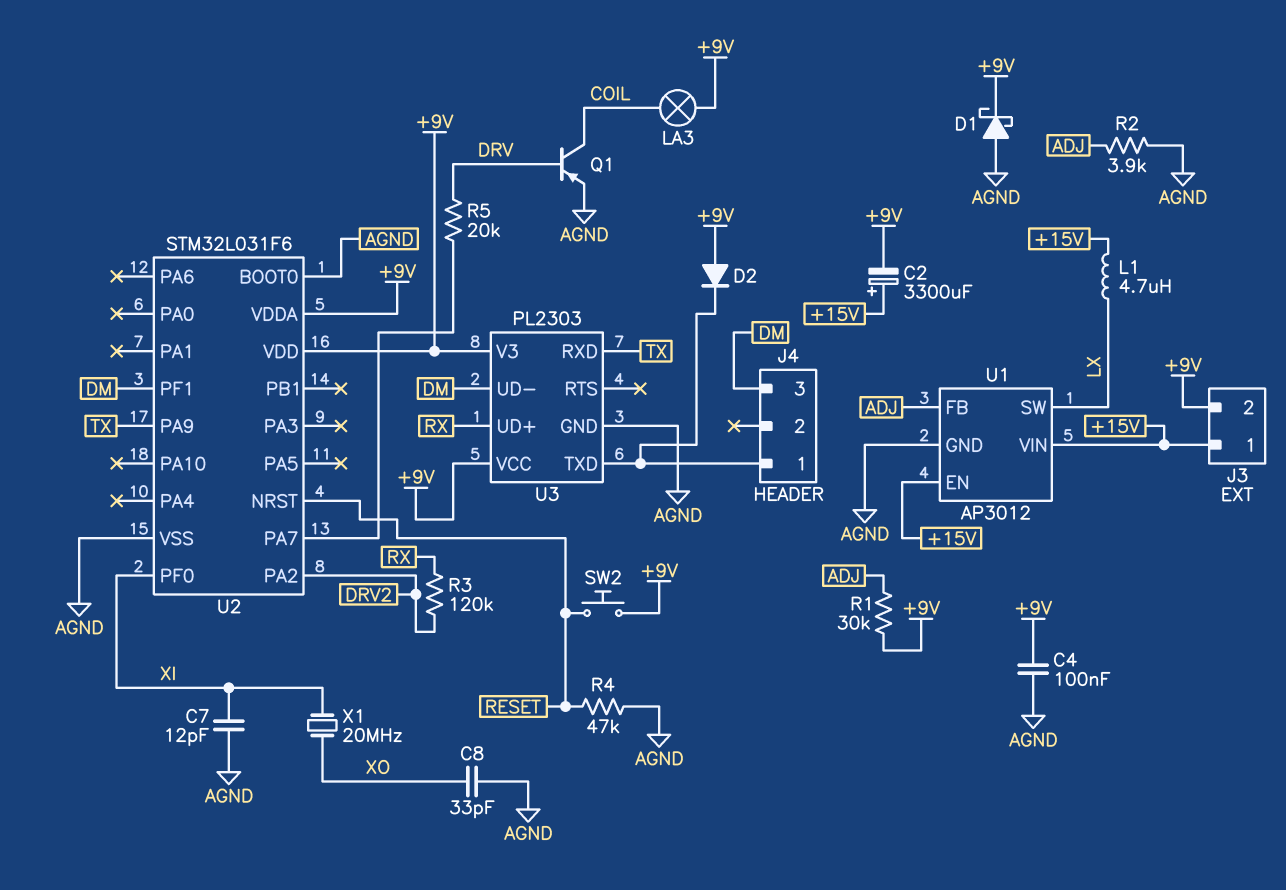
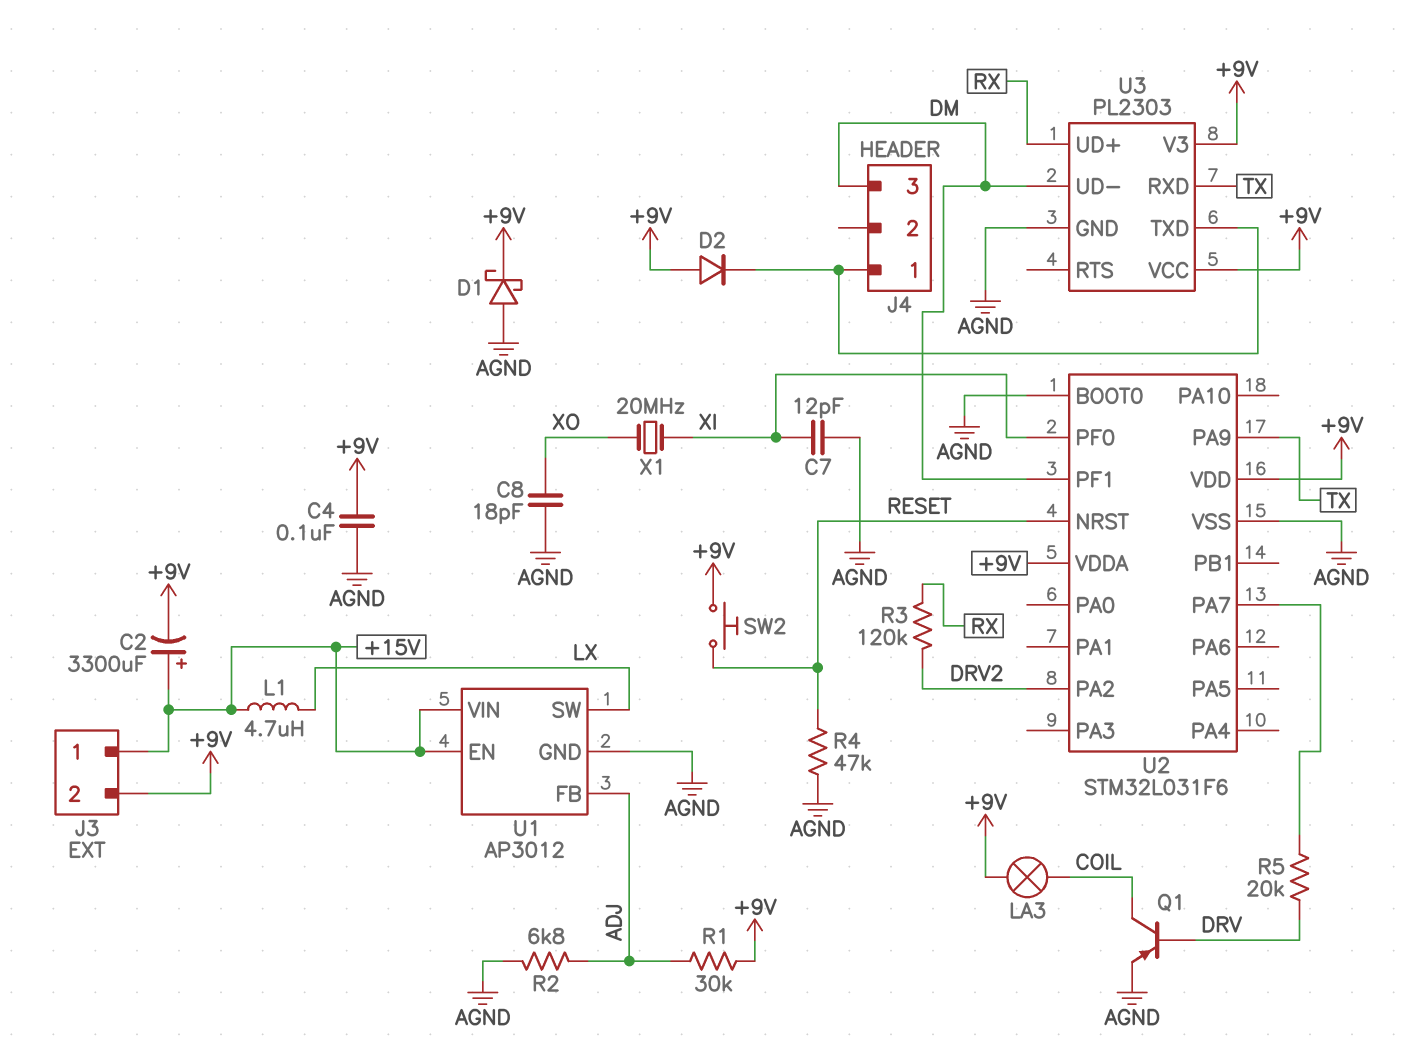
C8: 33pF (AGND, XO) -> 18pF (AGND, XO)
R2: 3.9k (ADJ, AGND) -> 6.8k (ADJ, AGND)

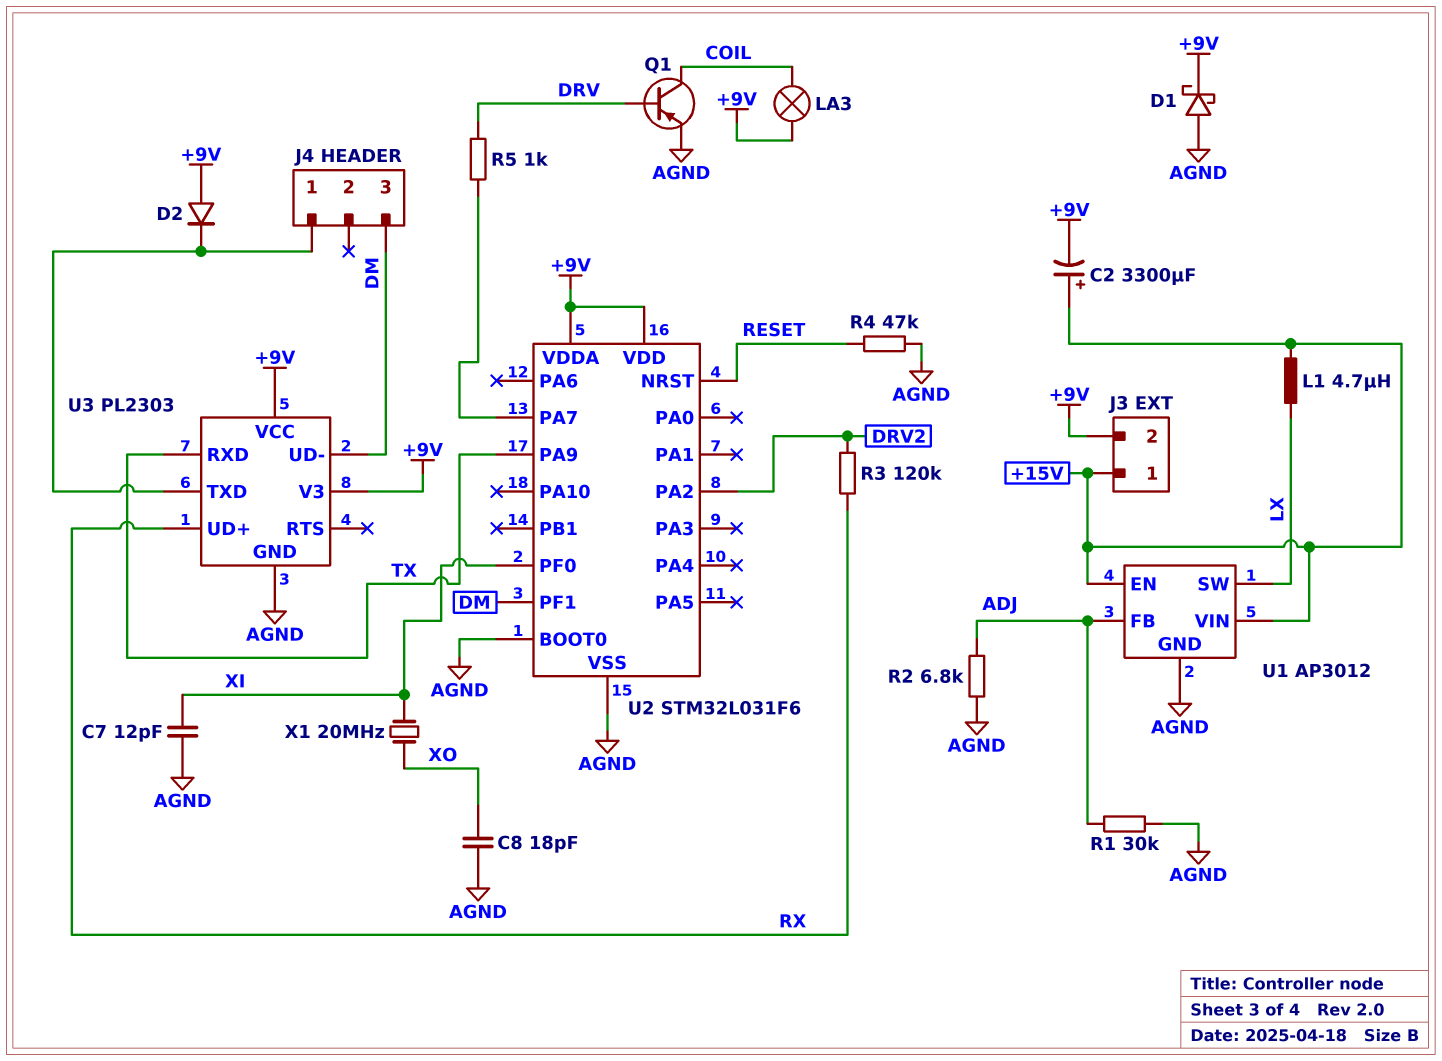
C4: 100nF (+9V, AGND) -> none
R1: 30k (+9V, ADJ) -> 30k (ADJ, AGND)
R5: 20k (DRV, U2/PA7) -> 1k (DRV, U2/PA7)
SW2: button (+9V, RESET) -> none

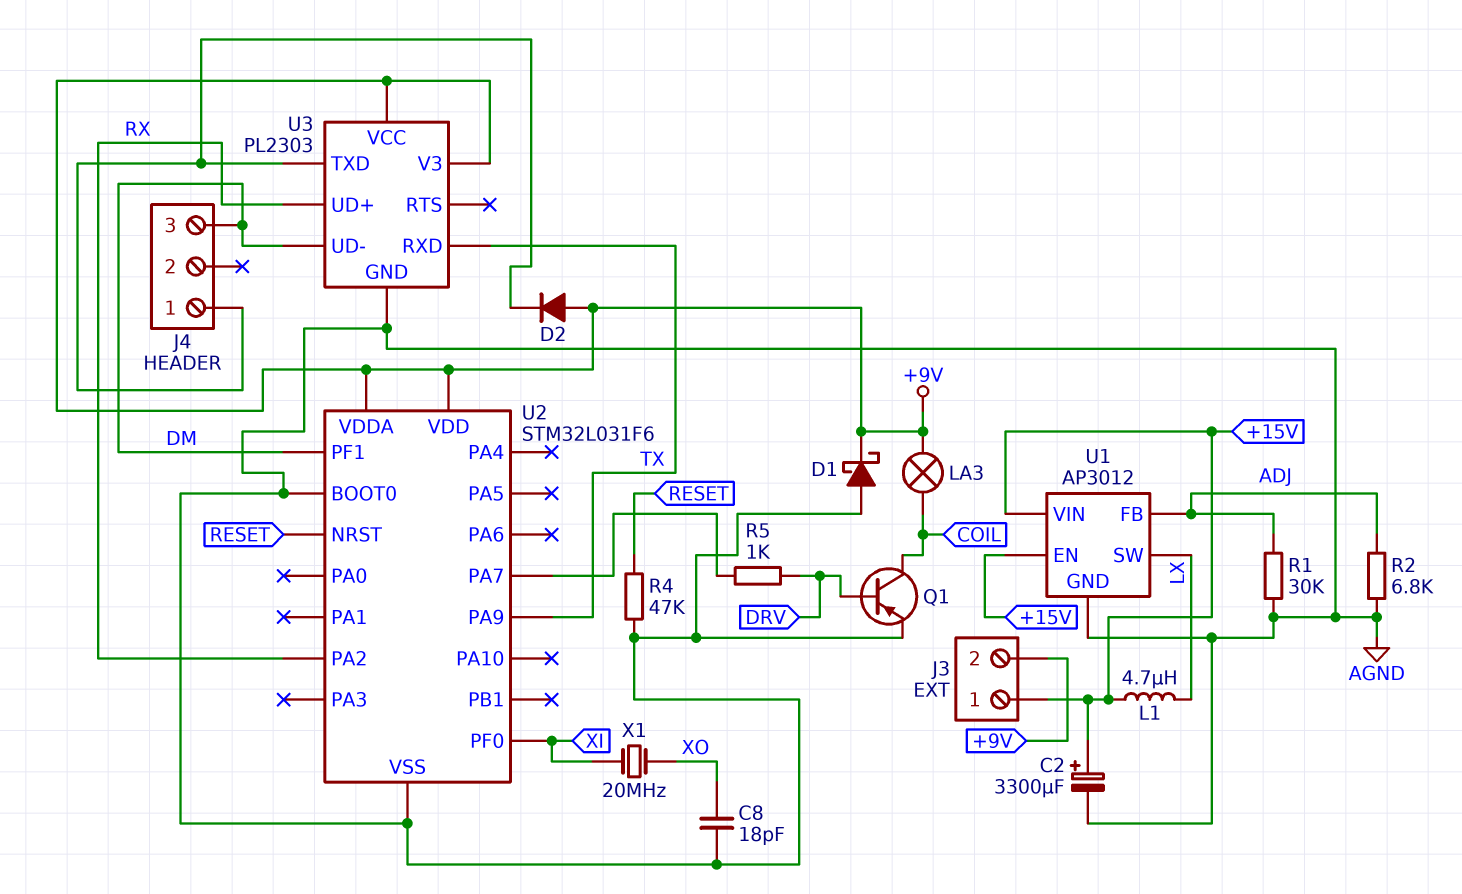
C2: 3300uF (plus +15V, minus +9V) -> 3300uF (plus +15V, minus AGND)
C7: 12pF (AGND, XI) -> none
R3: 120k (DRV2, RX) -> none
U2 pin PA2: DRV2 -> RX

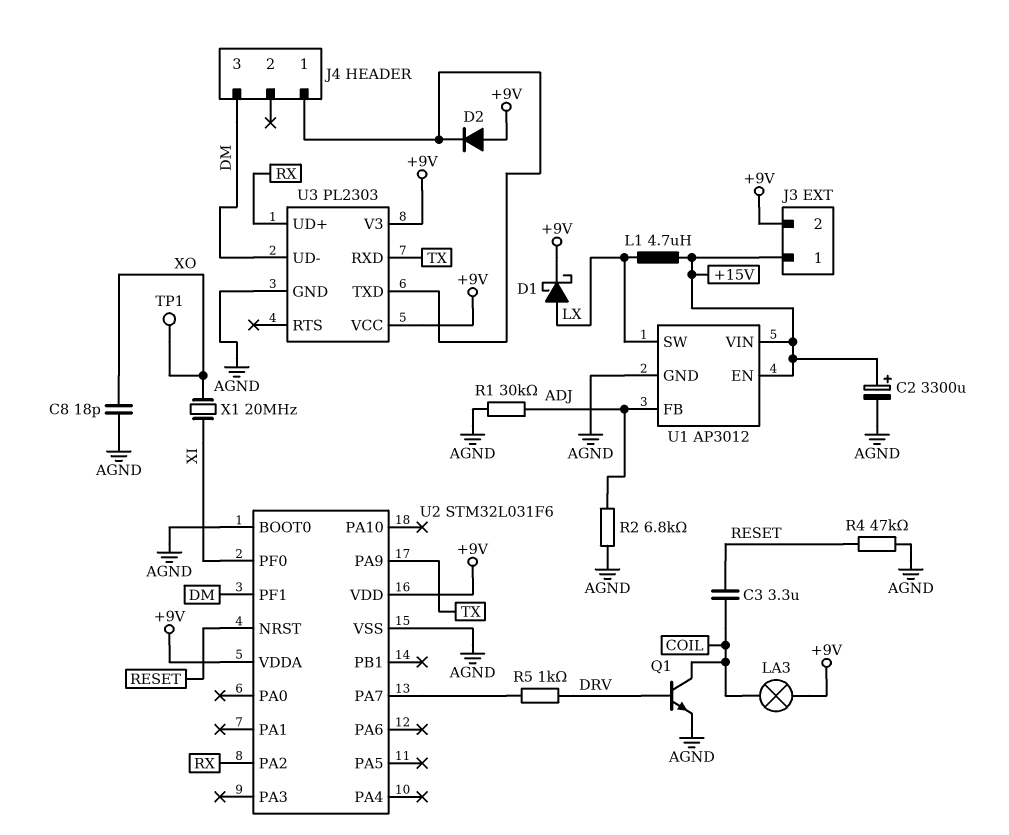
C3: none -> 3.3uF (COIL, RESET)
D1: schottky (A AGND, K +9V) -> schottky (A LX, K +9V)
Q1: PNP (B DRV, C COIL, E AGND) -> NPN (B DRV, C COIL, E AGND)
TP1: none -> test point (XO)

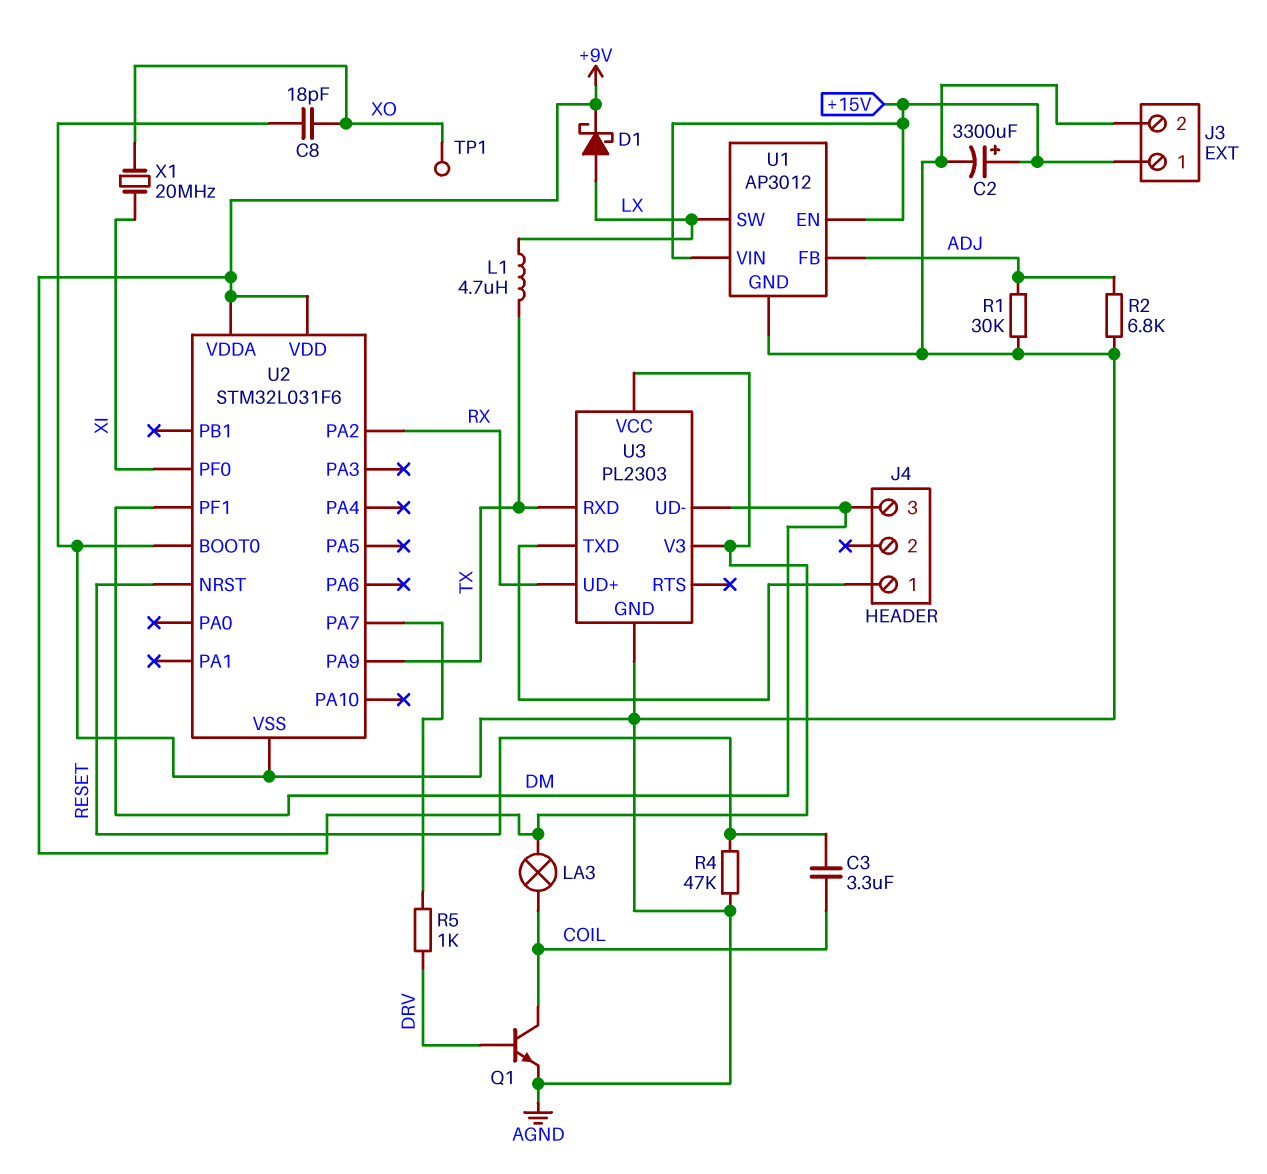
D2: diode (A +9V, K J4/1) -> none
J3 pin 2: +9V -> AGND
L1: 4.7uH (+15V, LX) -> 4.7uH (LX, TX)

